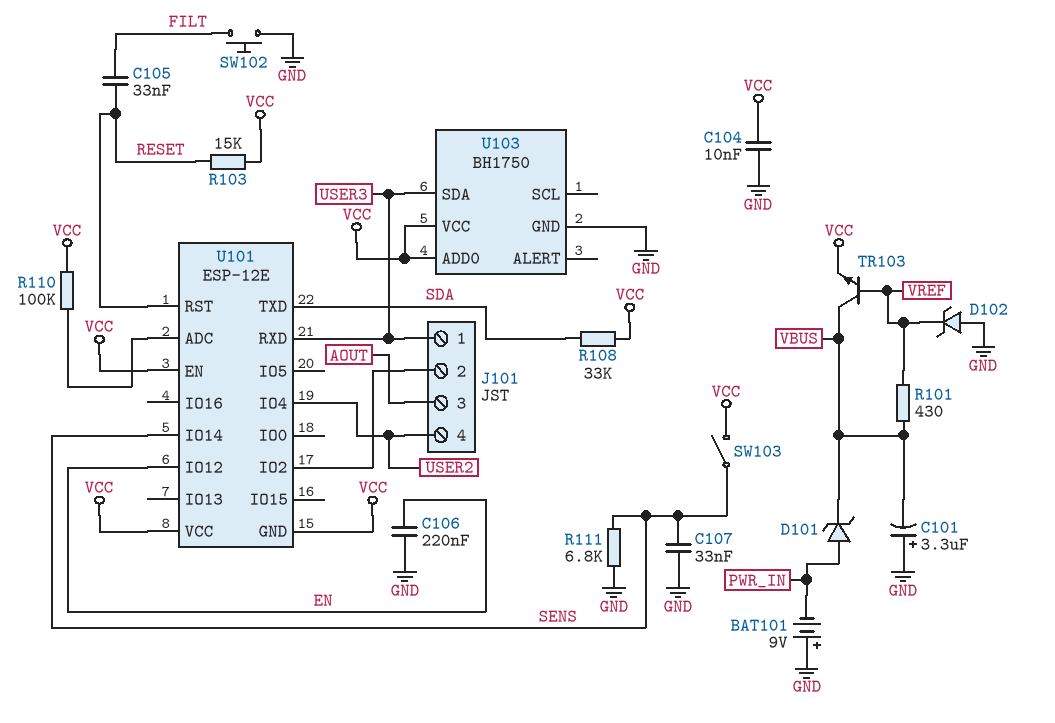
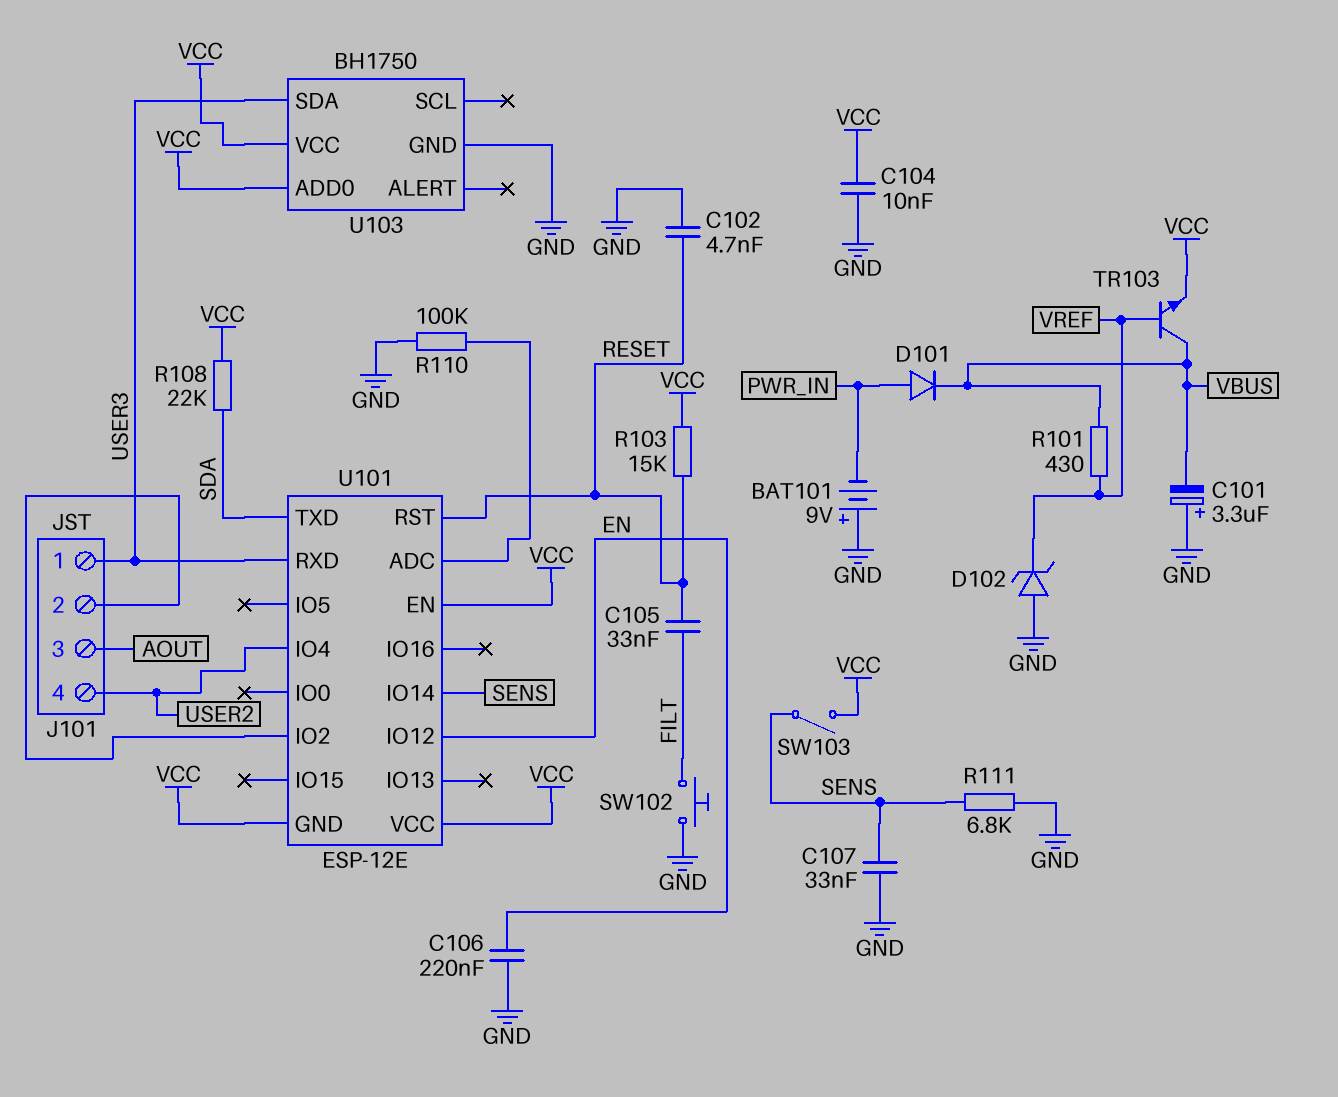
C102: none -> 4.7nF (GND, RESET)
D101: zener (A PWR_IN, K VBUS) -> diode (A PWR_IN, K VBUS)
R108: 33k (SDA, VCC) -> 22k (SDA, VCC)
R110: 100k (U101/ADC, VCC) -> 100k (GND, U101/ADC)

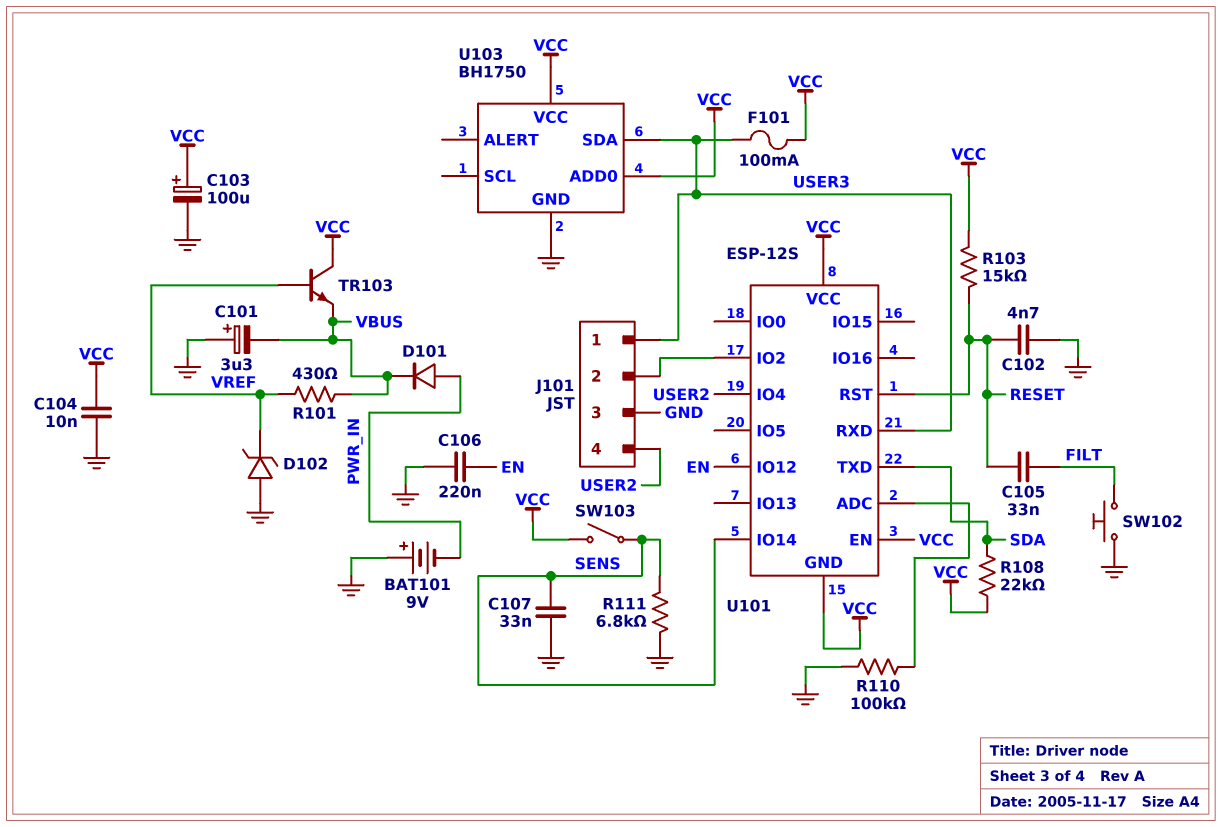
C103: none -> 100uF (plus VCC, minus GND)
F101: none -> 100mA (USER3, VCC)
J101 pin 3: AOUT -> GND
TR103: NPN (B VREF, C VBUS, E VCC) -> NPN (B VREF, C VCC, E VBUS)
U101: ESP-12E -> ESP-12S

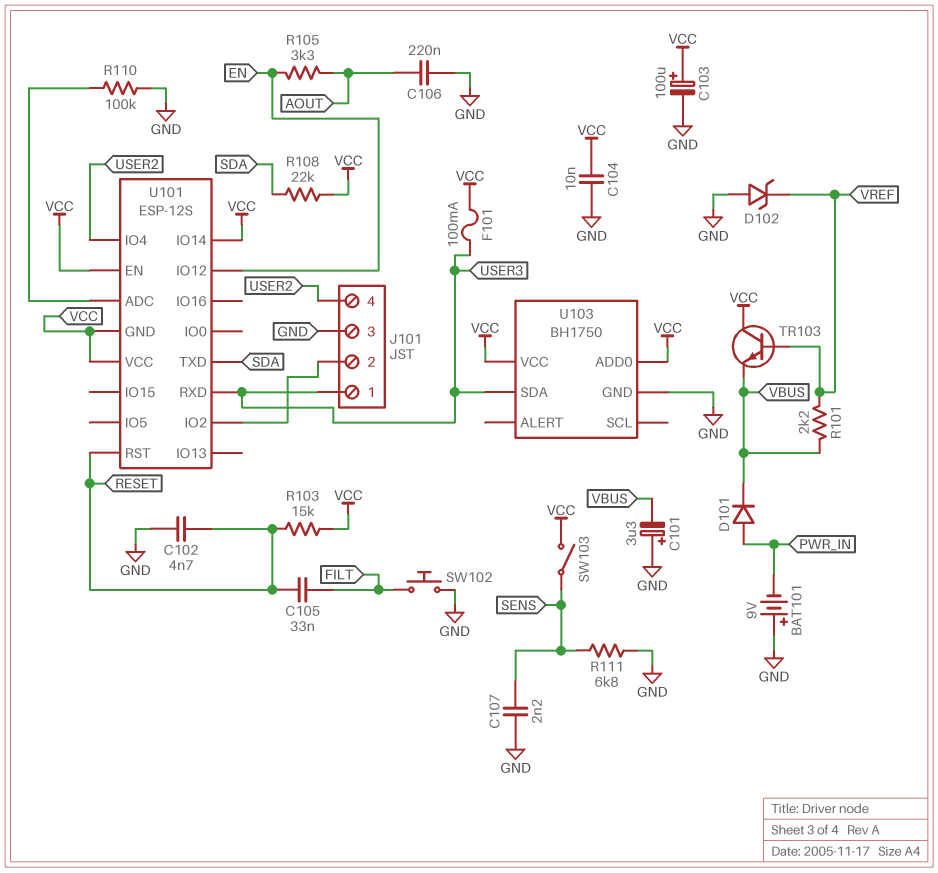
C106: 220nF (EN, GND) -> 220nF (AOUT, GND)
C107: 33nF (GND, SENS) -> 2.2nF (GND, SENS)
R101: 430 (VBUS, VREF) -> 2.2k (VBUS, VREF)
R105: none -> 3.3k (AOUT, EN)
U101 pin IO14: SENS -> VCC

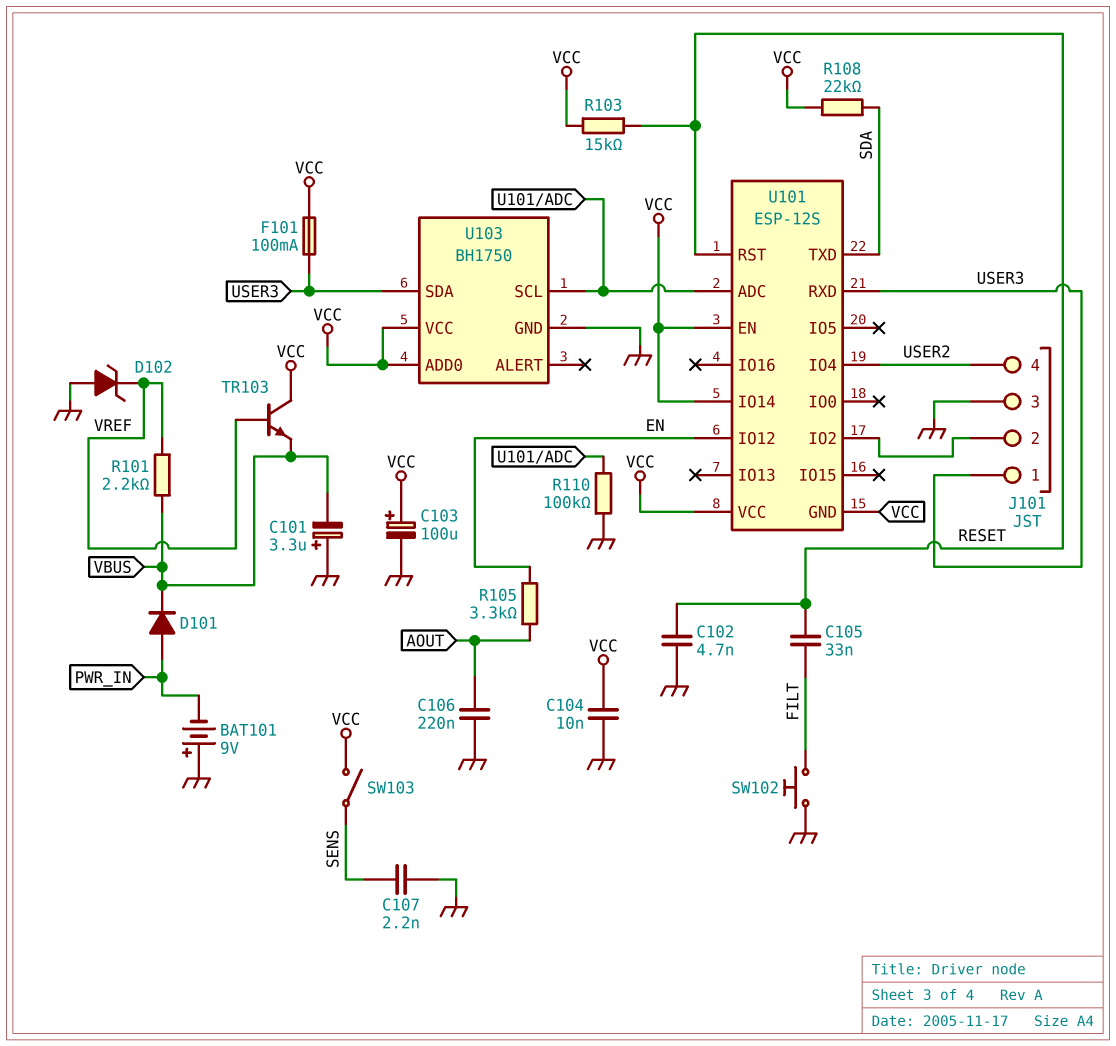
R111: 6.8k (GND, SENS) -> none
U103 pin SCL: none -> U101/ADC

